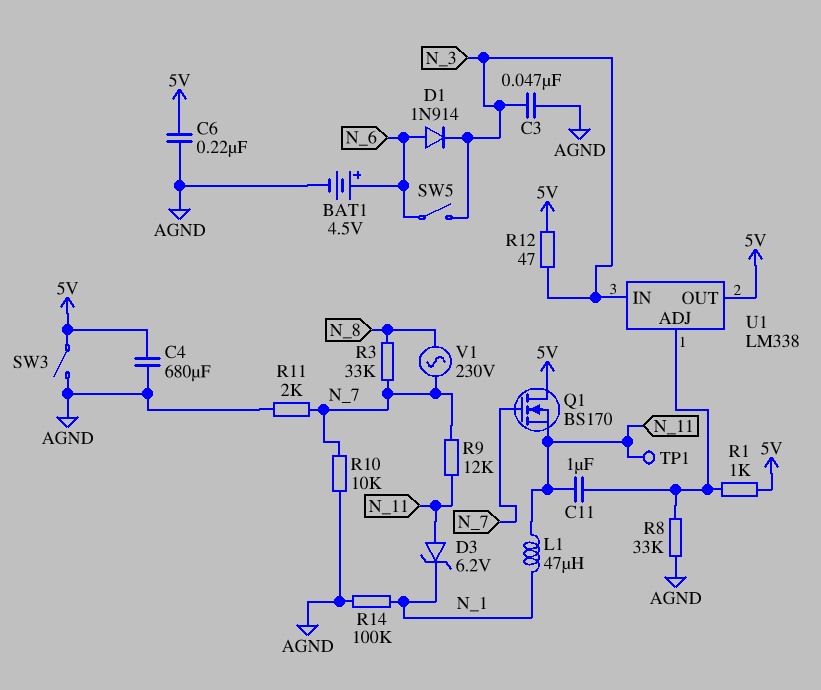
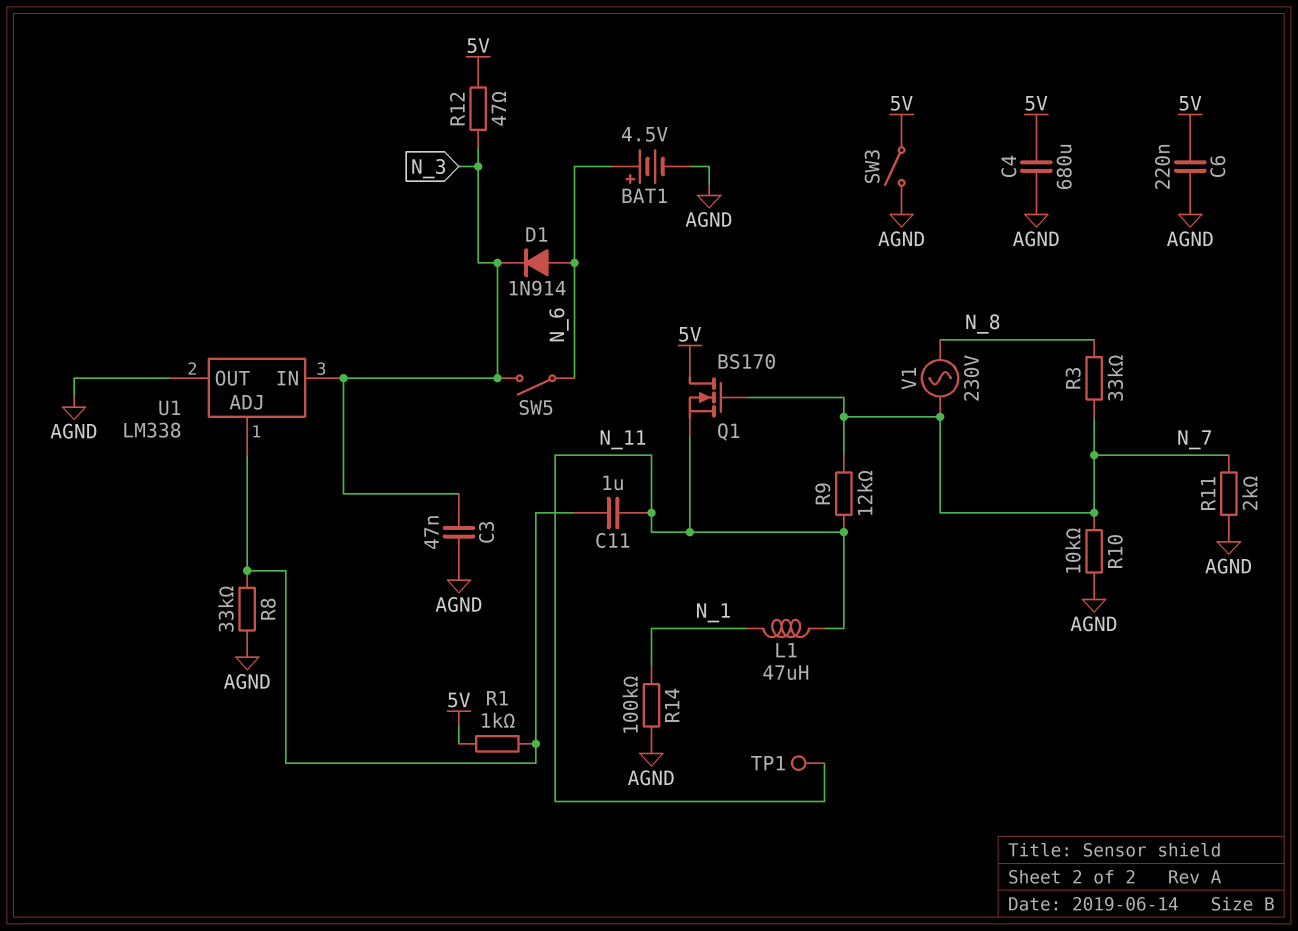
D3: zener 6.2V (A N_11, K N_1) -> none
U1 pin OUT: 5V -> AGND

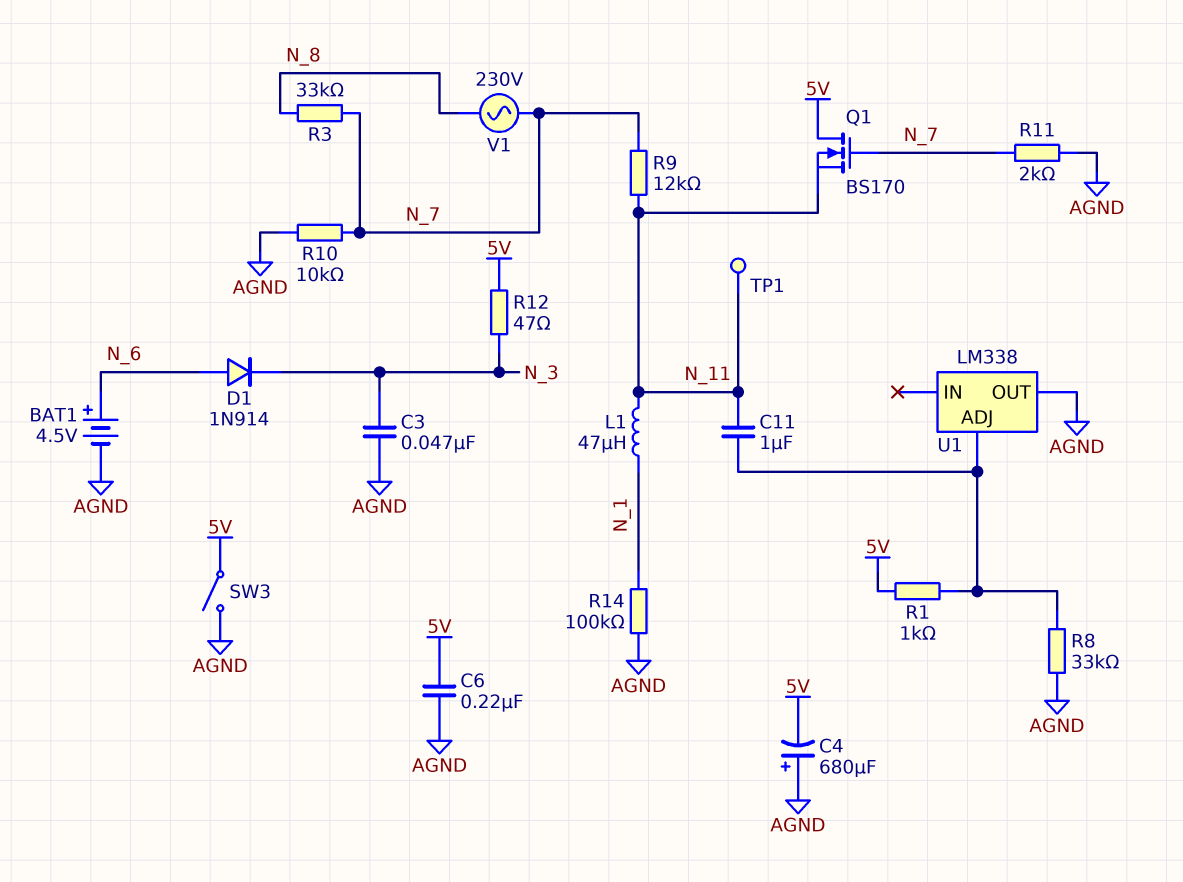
C4: 680uF (5V, AGND) -> 680uF (plus AGND, minus 5V)
SW5: switch (N_3, N_6) -> none
U1 pin IN: N_3 -> none

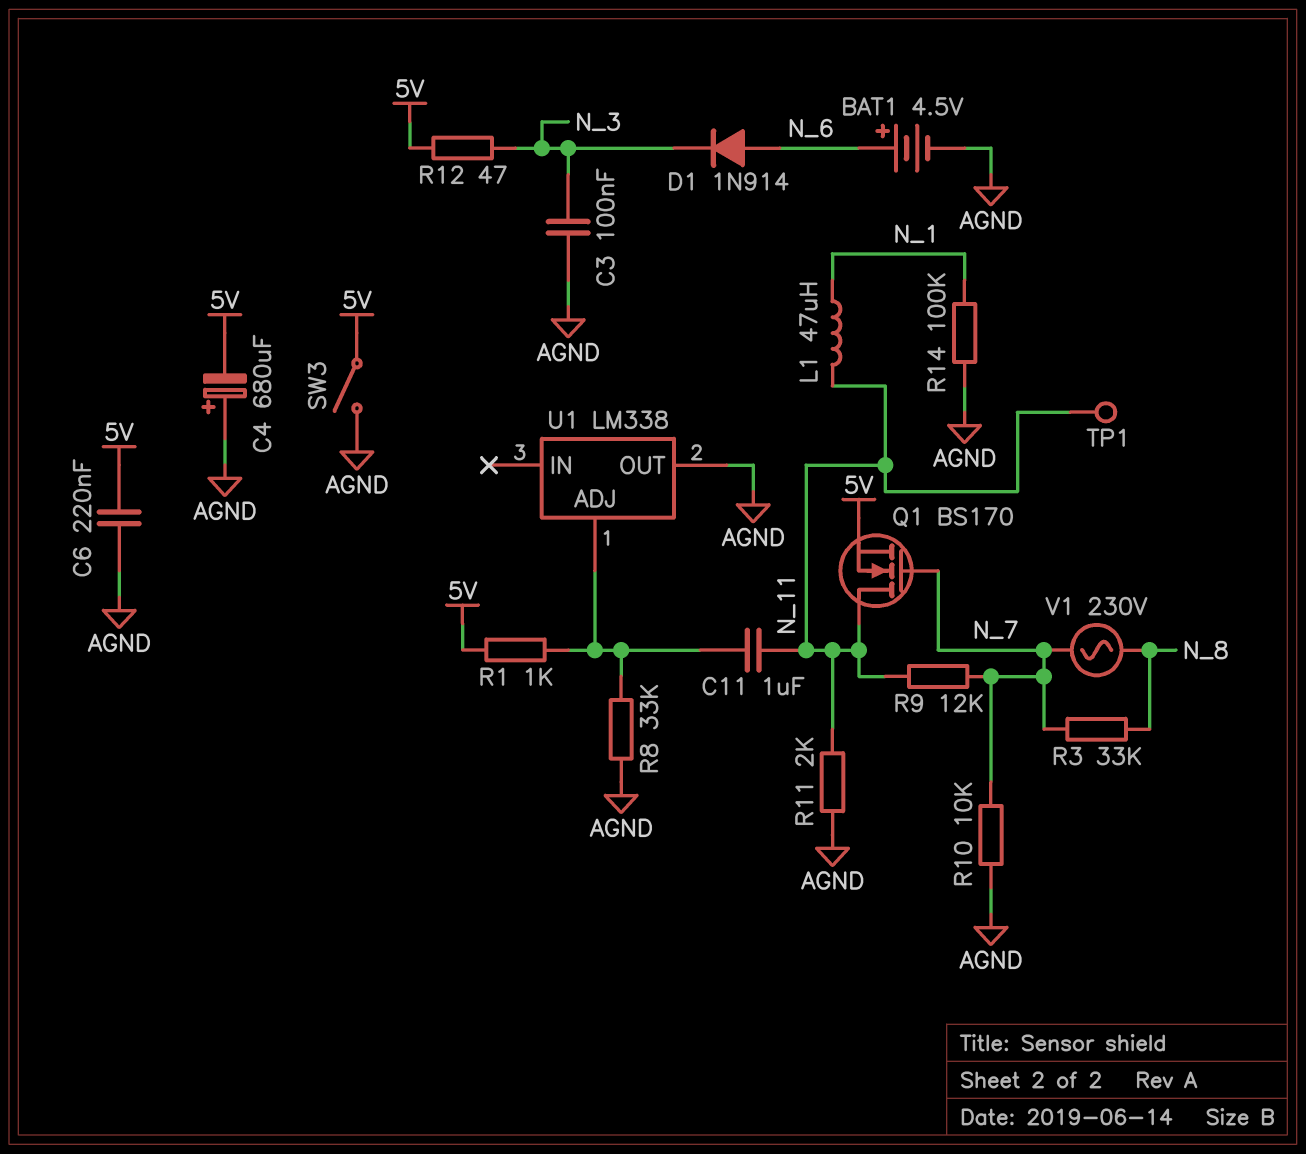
C3: 47nF (AGND, N_3) -> 100nF (AGND, N_3)
Q1: NMOS BS170 (G N_7, D 5V, S N_11) -> NMOS BS170 (G N_7, D N_11, S 5V)
R11: 2k (AGND, N_7) -> 2k (AGND, N_11)

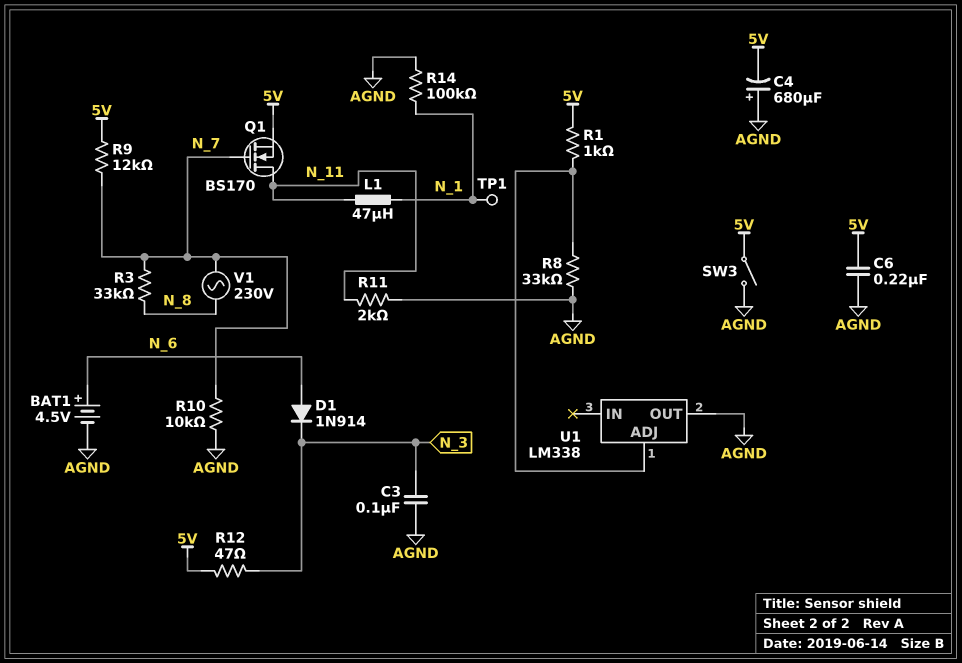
C11: 1uF (N_11, U1/ADJ) -> none
R9: 12k (N_7, N_11) -> 12k (5V, N_7)
TP1: test point (N_11) -> test point (N_1)

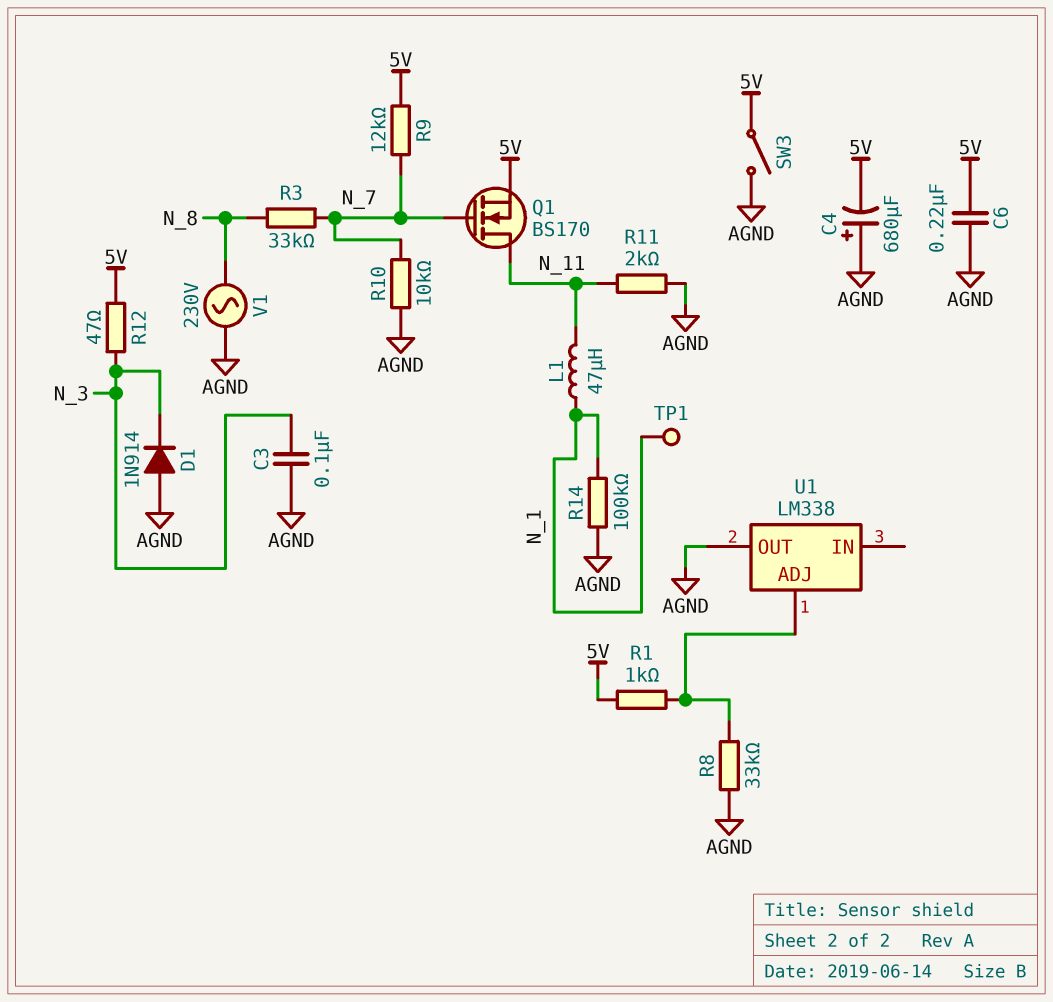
BAT1: 4.5V (plus N_6, minus AGND) -> none
D1: diode 1N914 (A N_6, K N_3) -> diode 1N914 (A AGND, K N_3)
V1: AC 230V (N_7, N_8) -> AC 230V (AGND, N_8)

